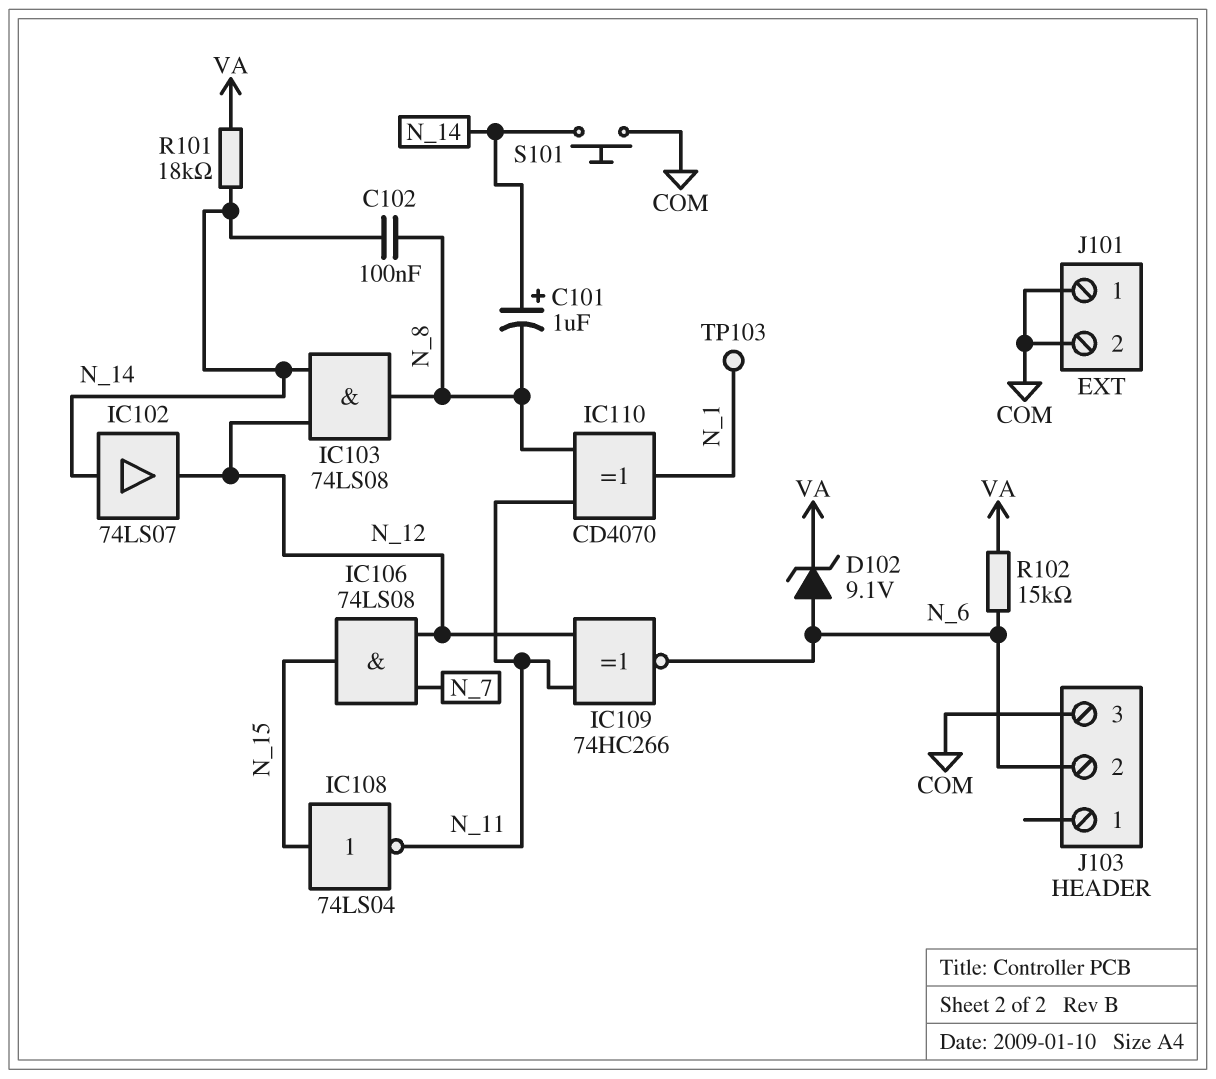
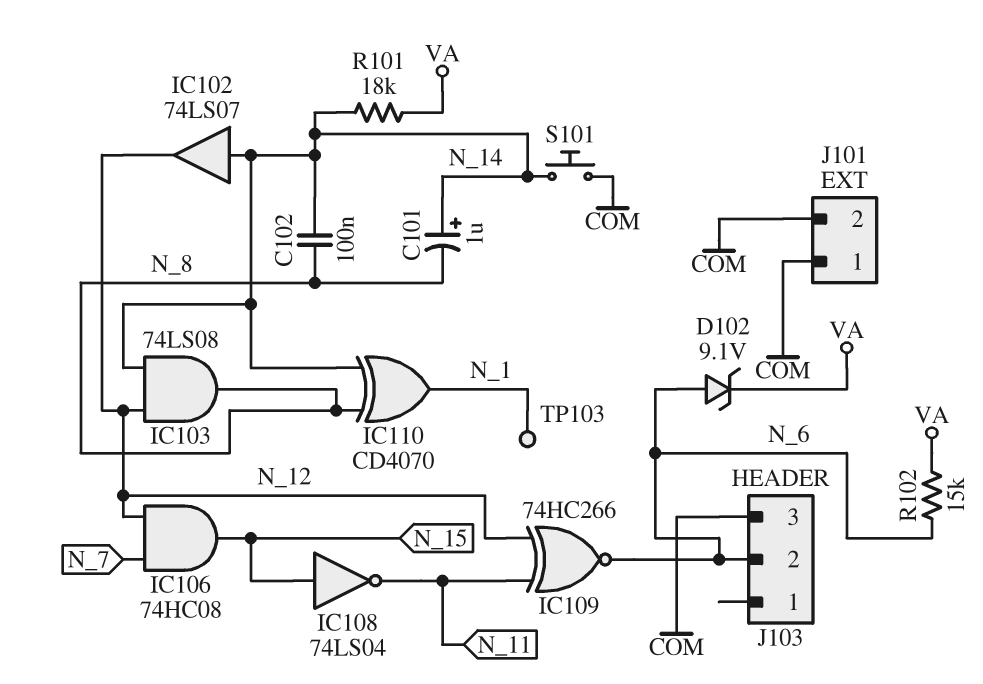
IC106: AND 74LS08 (in N_7, in N_12, out N_15) -> AND 74HC08 (in N_7, in N_12, out N_15)
IC110: XOR CD4070 (in N_8, in N_11, out N_1) -> XOR CD4070 (in N_8, in N_14, out N_1)

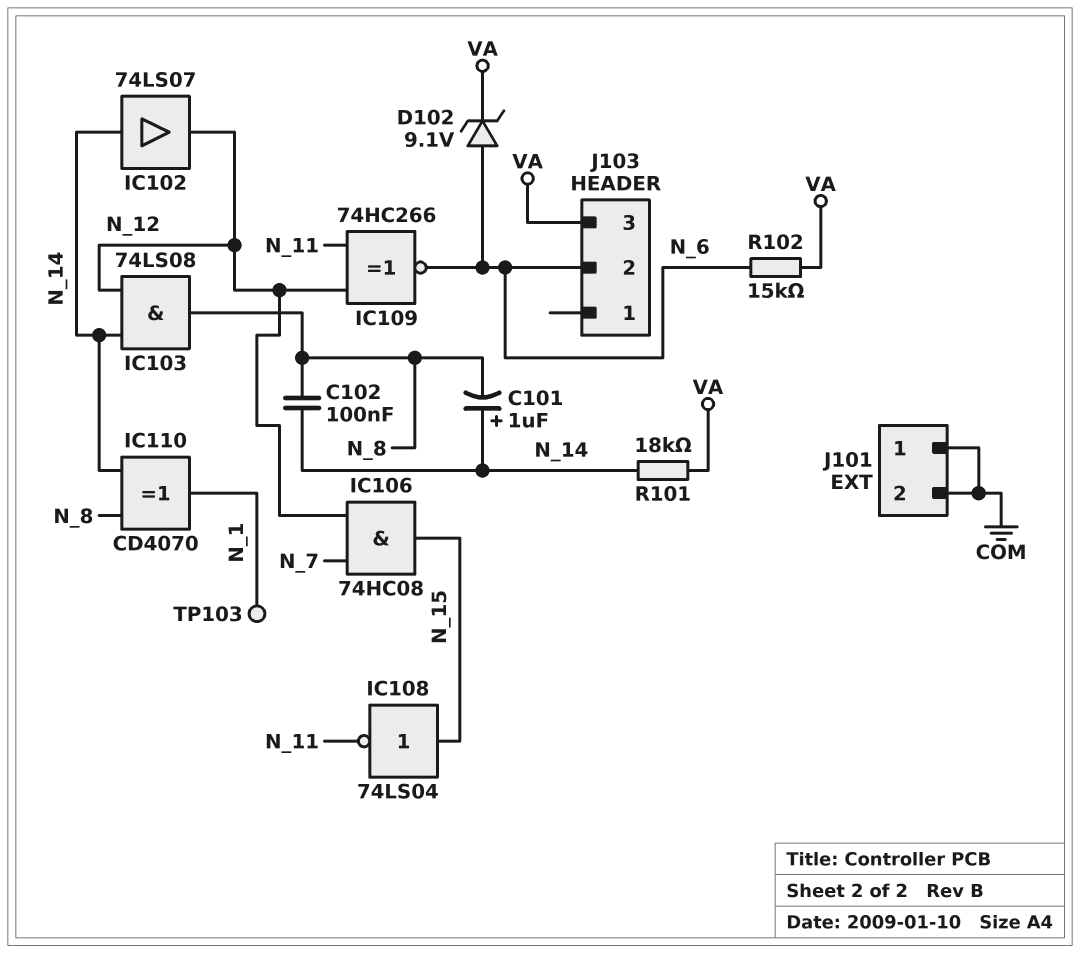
J103 pin 3: COM -> VA
S101: button (COM, N_14) -> none

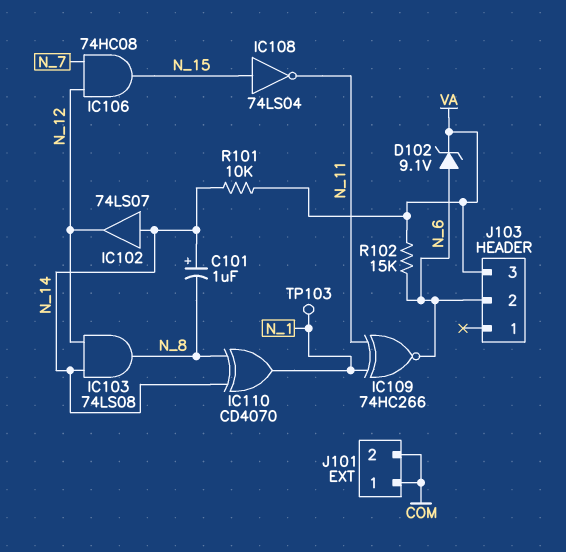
C102: 100nF (N_8, N_14) -> none
IC109: XNOR 74HC266 (in N_11, in N_12, out N_6) -> XNOR 74HC266 (in N_1, in N_11, out N_6)
R101: 18k (N_14, VA) -> 10k (N_14, VA)

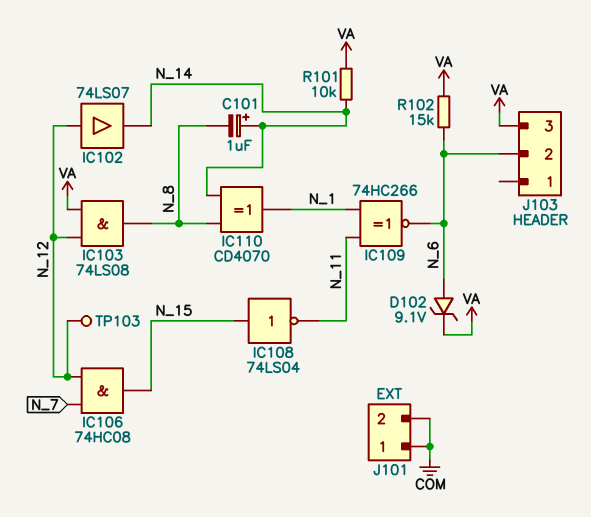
IC102: buffer 74LS07 (in N_14, out N_12) -> buffer 74LS07 (in N_12, out N_14)
IC103: AND 74LS08 (in N_12, in N_14, out N_8) -> AND 74LS08 (in N_12, in VA, out N_8)
TP103: test point (N_1) -> test point (N_12)

